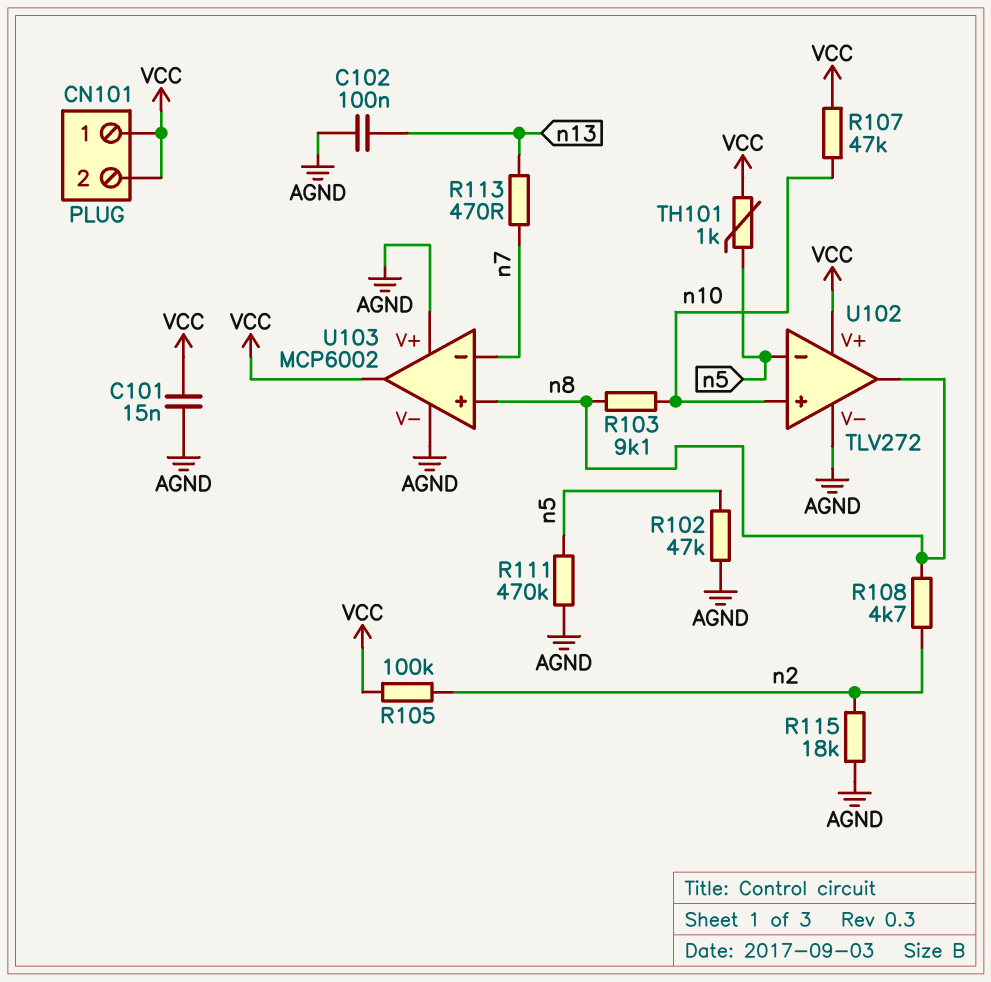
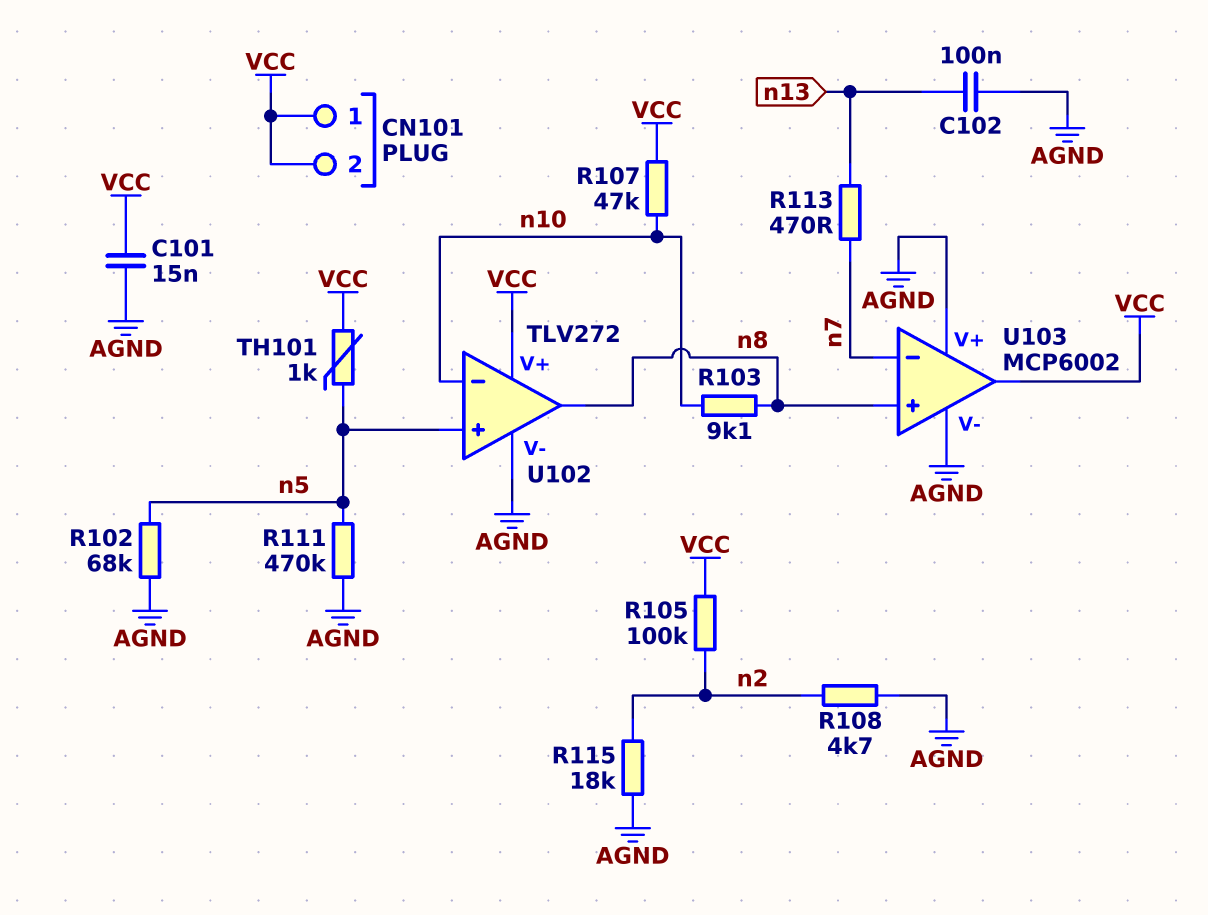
R102: 47k (AGND, n5) -> 68k (AGND, n5)
R108: 4.7k (n2, n8) -> 4.7k (AGND, n2)
U102 pin in+: n10 -> n5
U102 pin in-: n5 -> n10

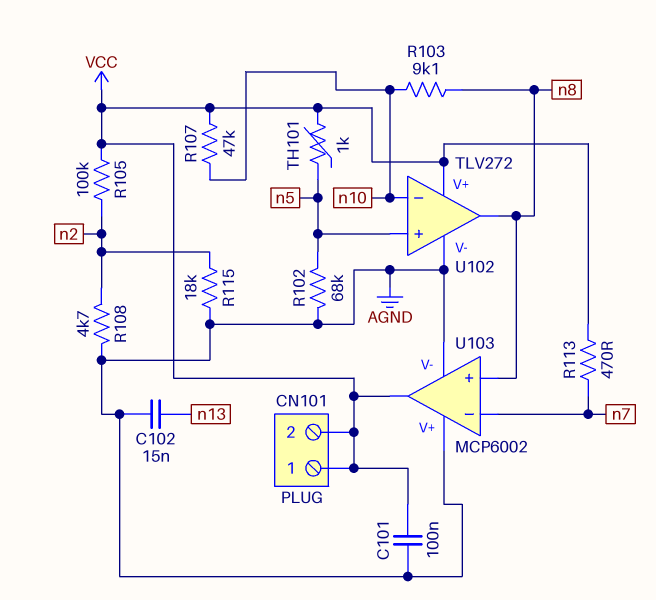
C101: 15nF (AGND, VCC) -> 100nF (AGND, VCC)
C102: 100nF (AGND, n13) -> 15nF (AGND, n13)
R111: 470k (AGND, n5) -> none
R113: 470 (n7, n13) -> 470 (VCC, n7)

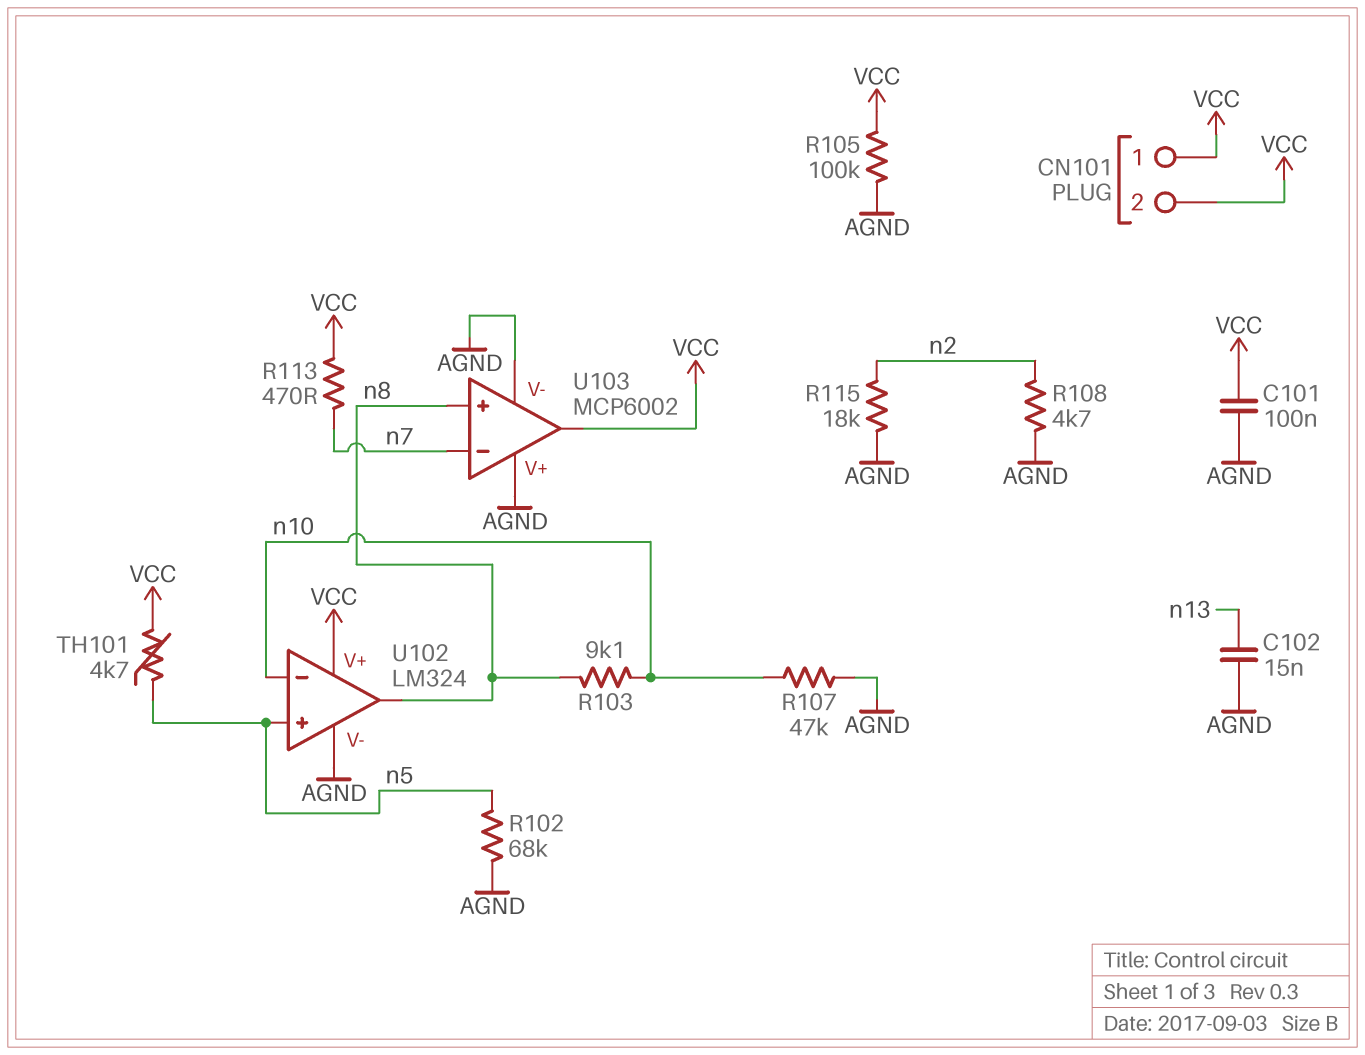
R105: 100k (VCC, n2) -> 100k (AGND, VCC)
R107: 47k (VCC, n10) -> 47k (AGND, n10)
TH101: 1k (VCC, n5) -> 4.7k (VCC, n5)
U102: TLV272 -> LM324

